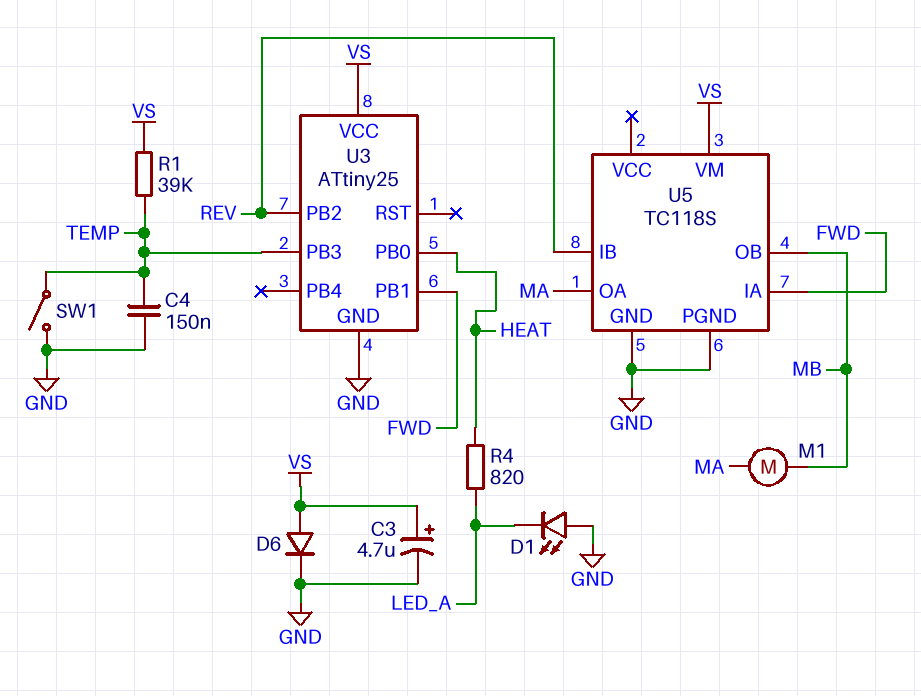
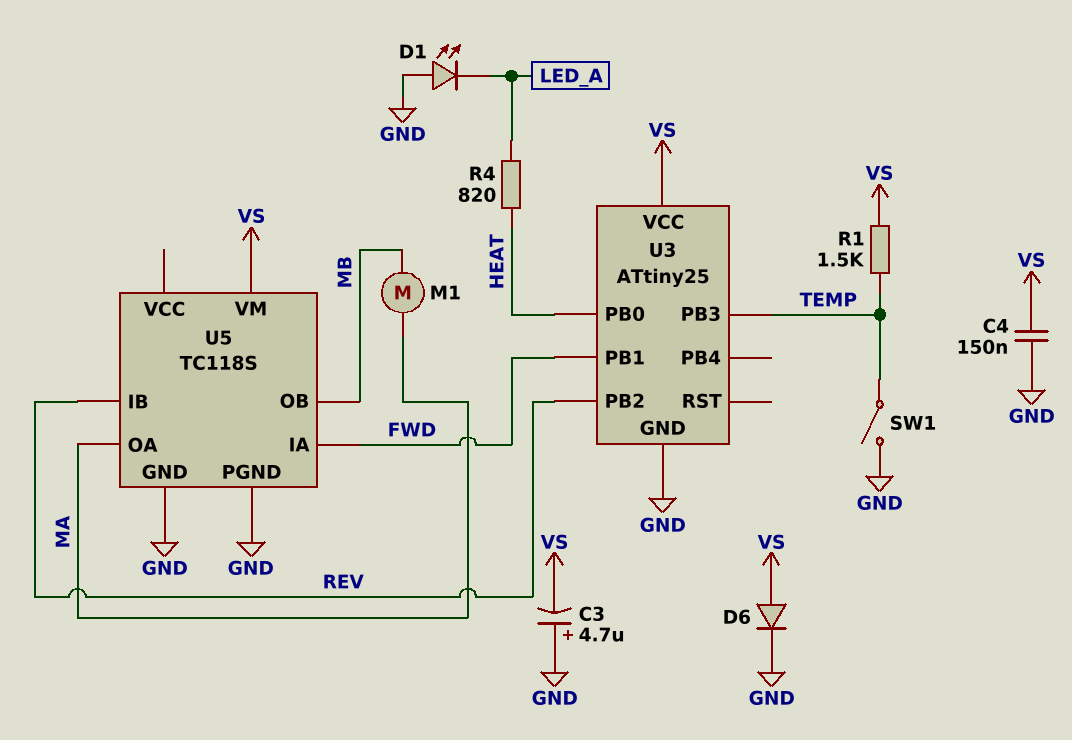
C3: 4.7uF (plus VS, minus GND) -> 4.7uF (plus GND, minus VS)
C4: 150nF (GND, TEMP) -> 150nF (GND, VS)
R1: 39k (TEMP, VS) -> 1.5k (TEMP, VS)

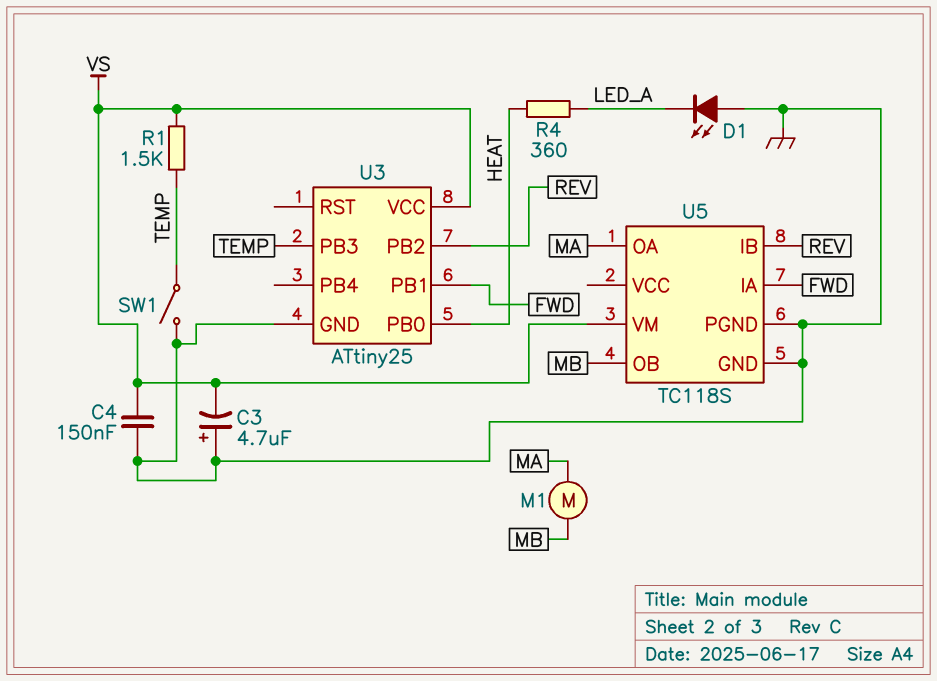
D6: diode (A VS, K GND) -> none
R4: 820 (HEAT, LED_A) -> 360 (HEAT, LED_A)

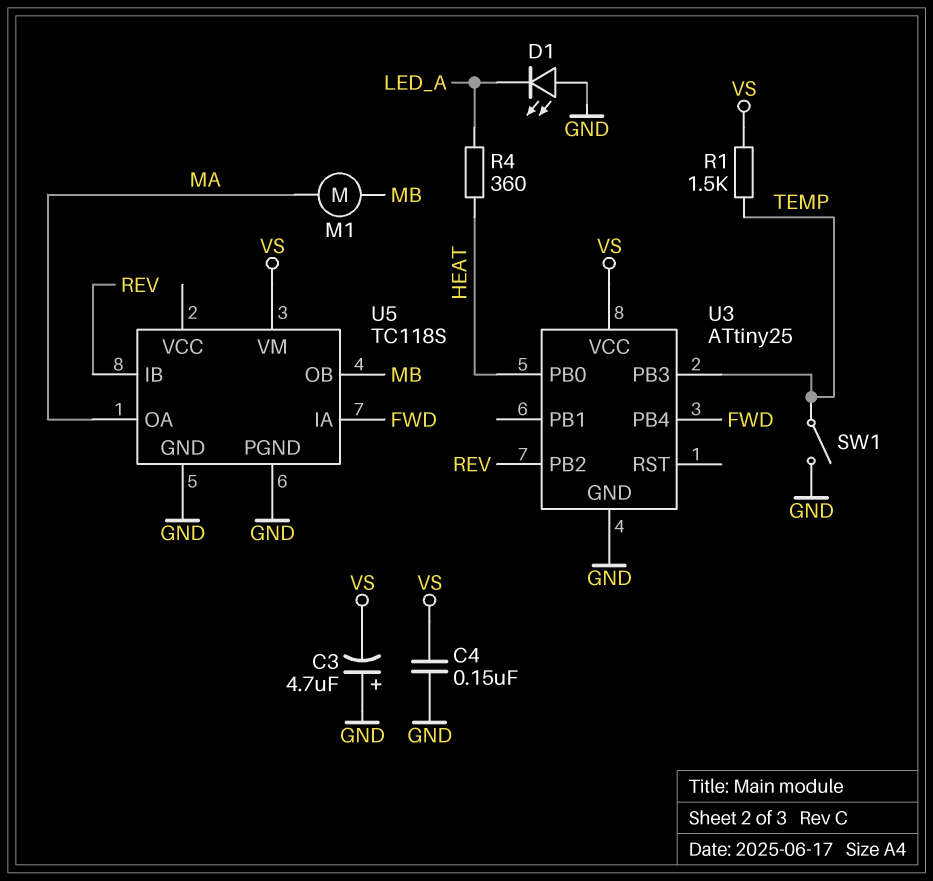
U3 pin PB1: FWD -> none
U3 pin PB4: none -> FWD

